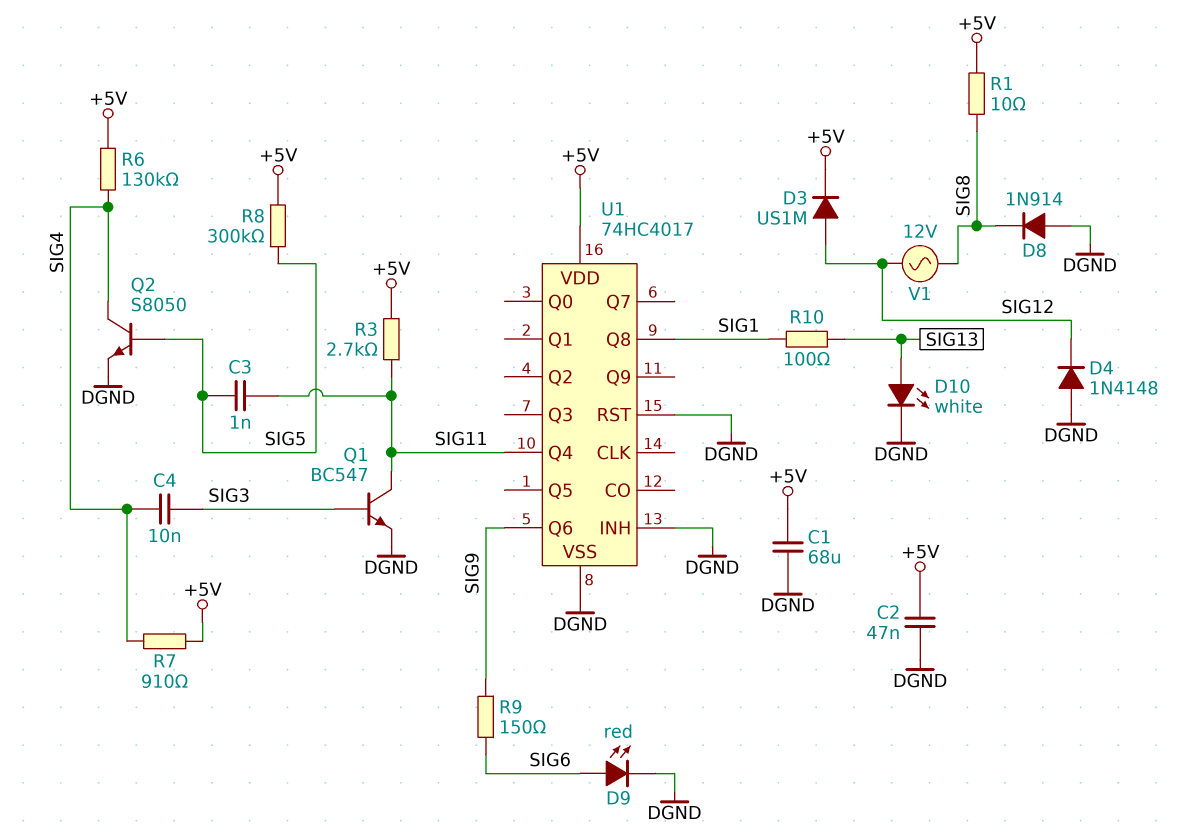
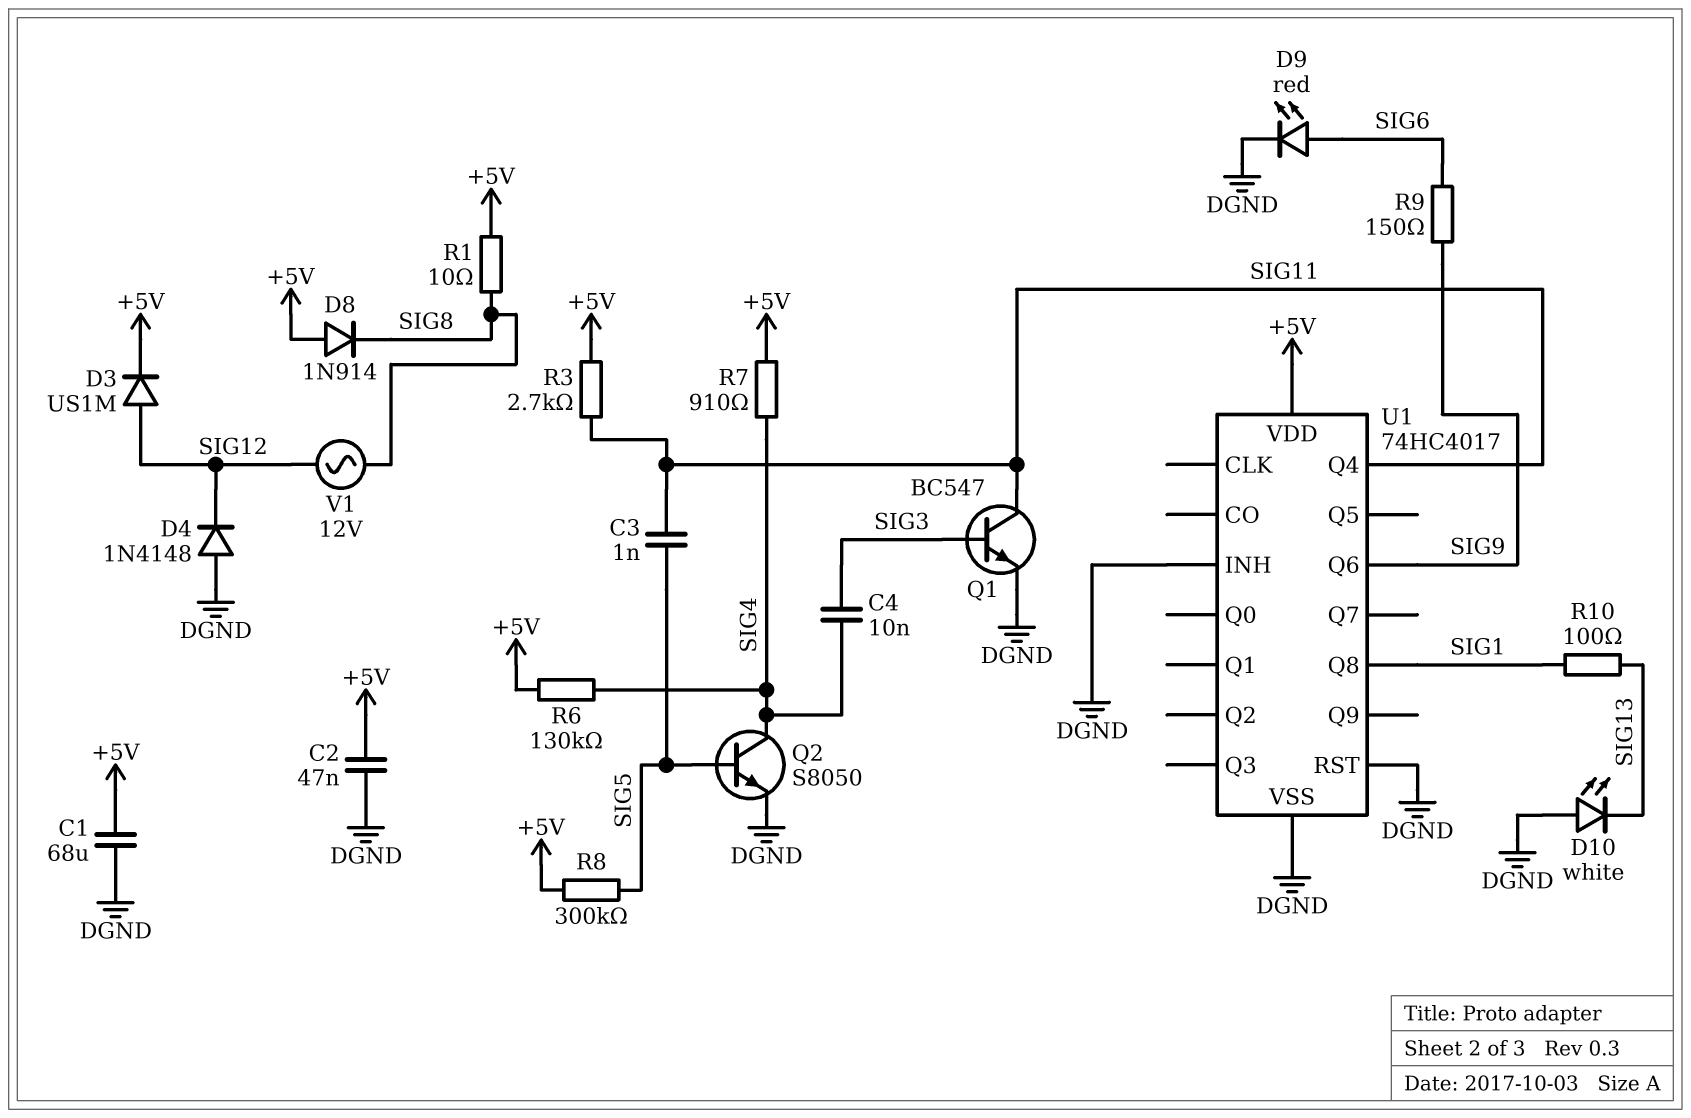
D8: diode 1N914 (A DGND, K SIG8) -> diode 1N914 (A +5V, K SIG8)
D10: LED white (A SIG13, K DGND) -> LED white (A DGND, K SIG13)

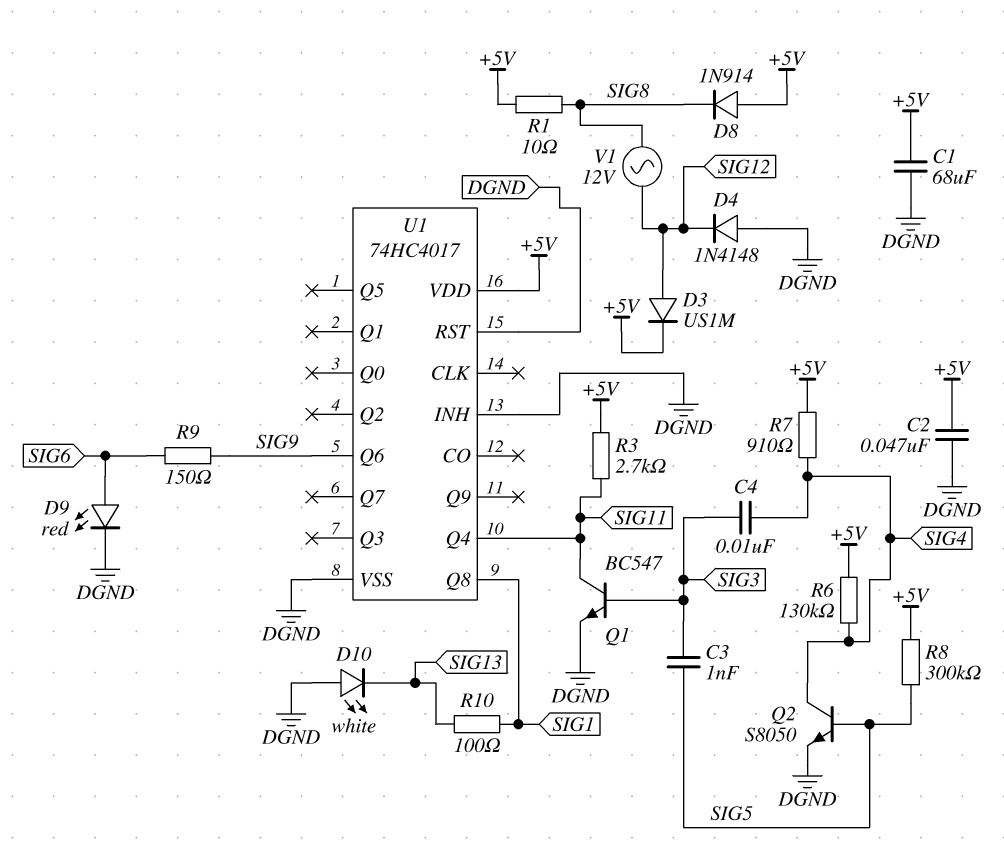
C3: 1nF (SIG5, SIG11) -> 1nF (SIG3, SIG5)

